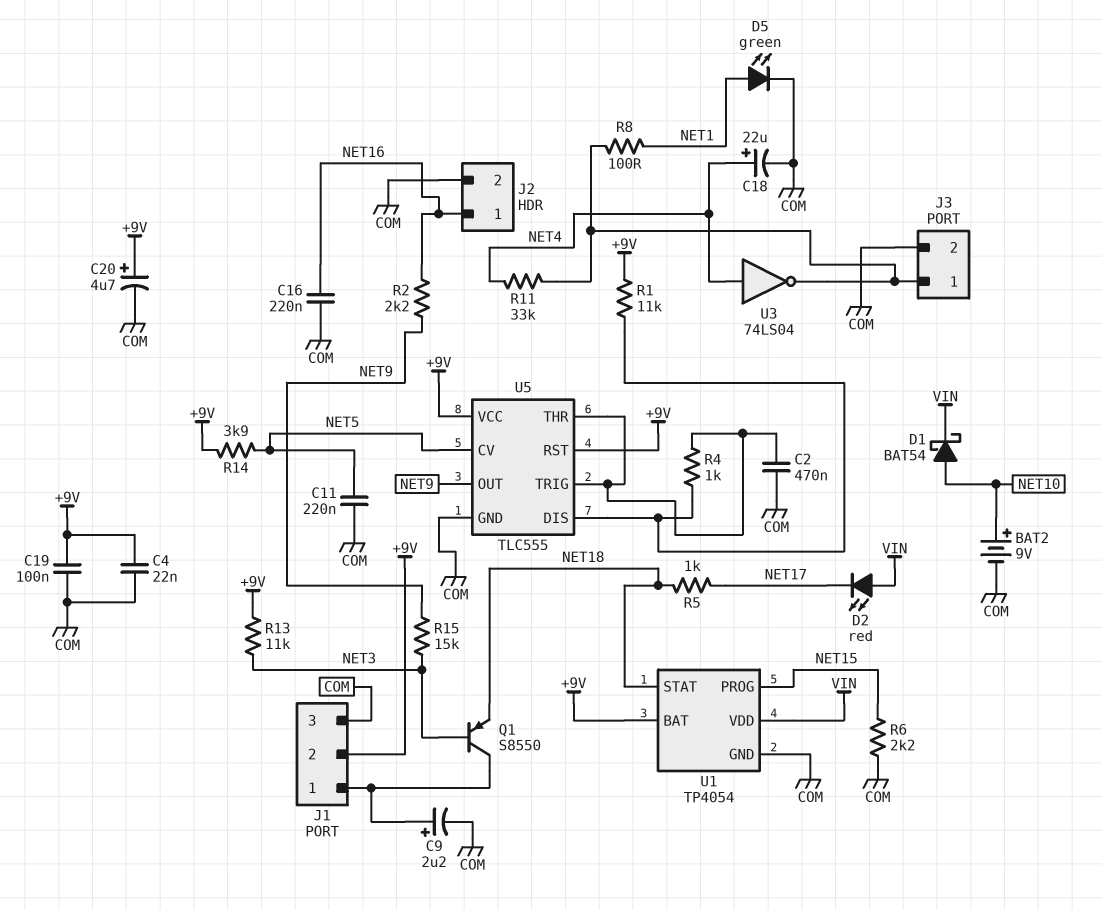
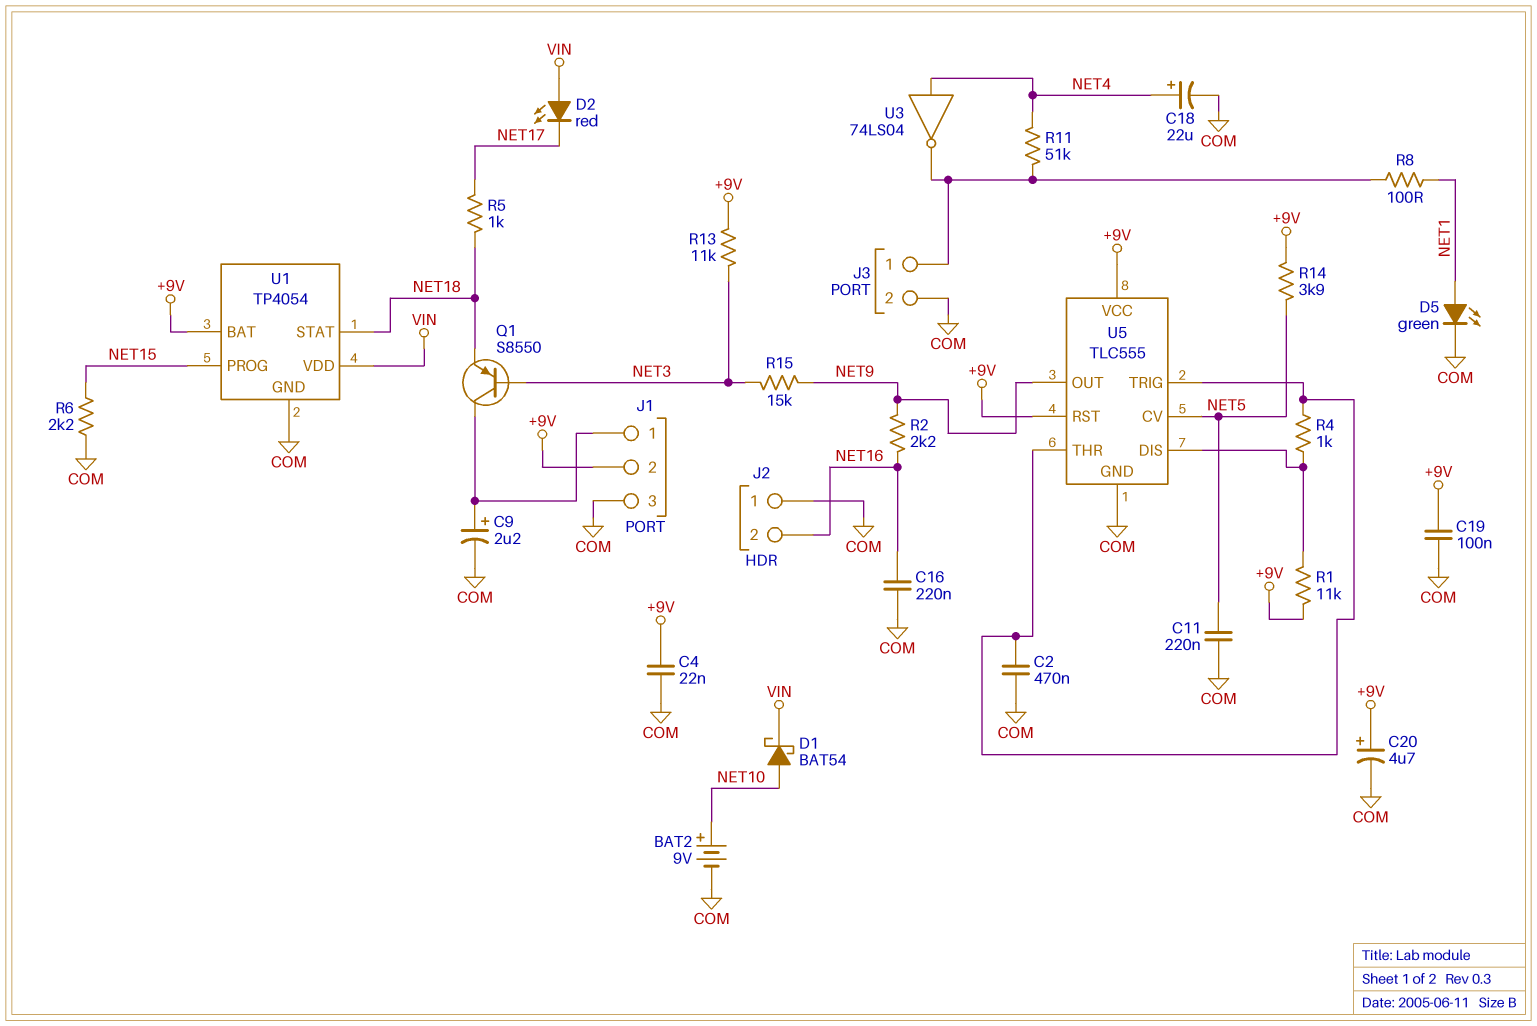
J2 pin 1: NET16 -> COM
J2 pin 2: COM -> NET16
R11: 33k (J3/1, NET4) -> 51k (J3/1, NET4)

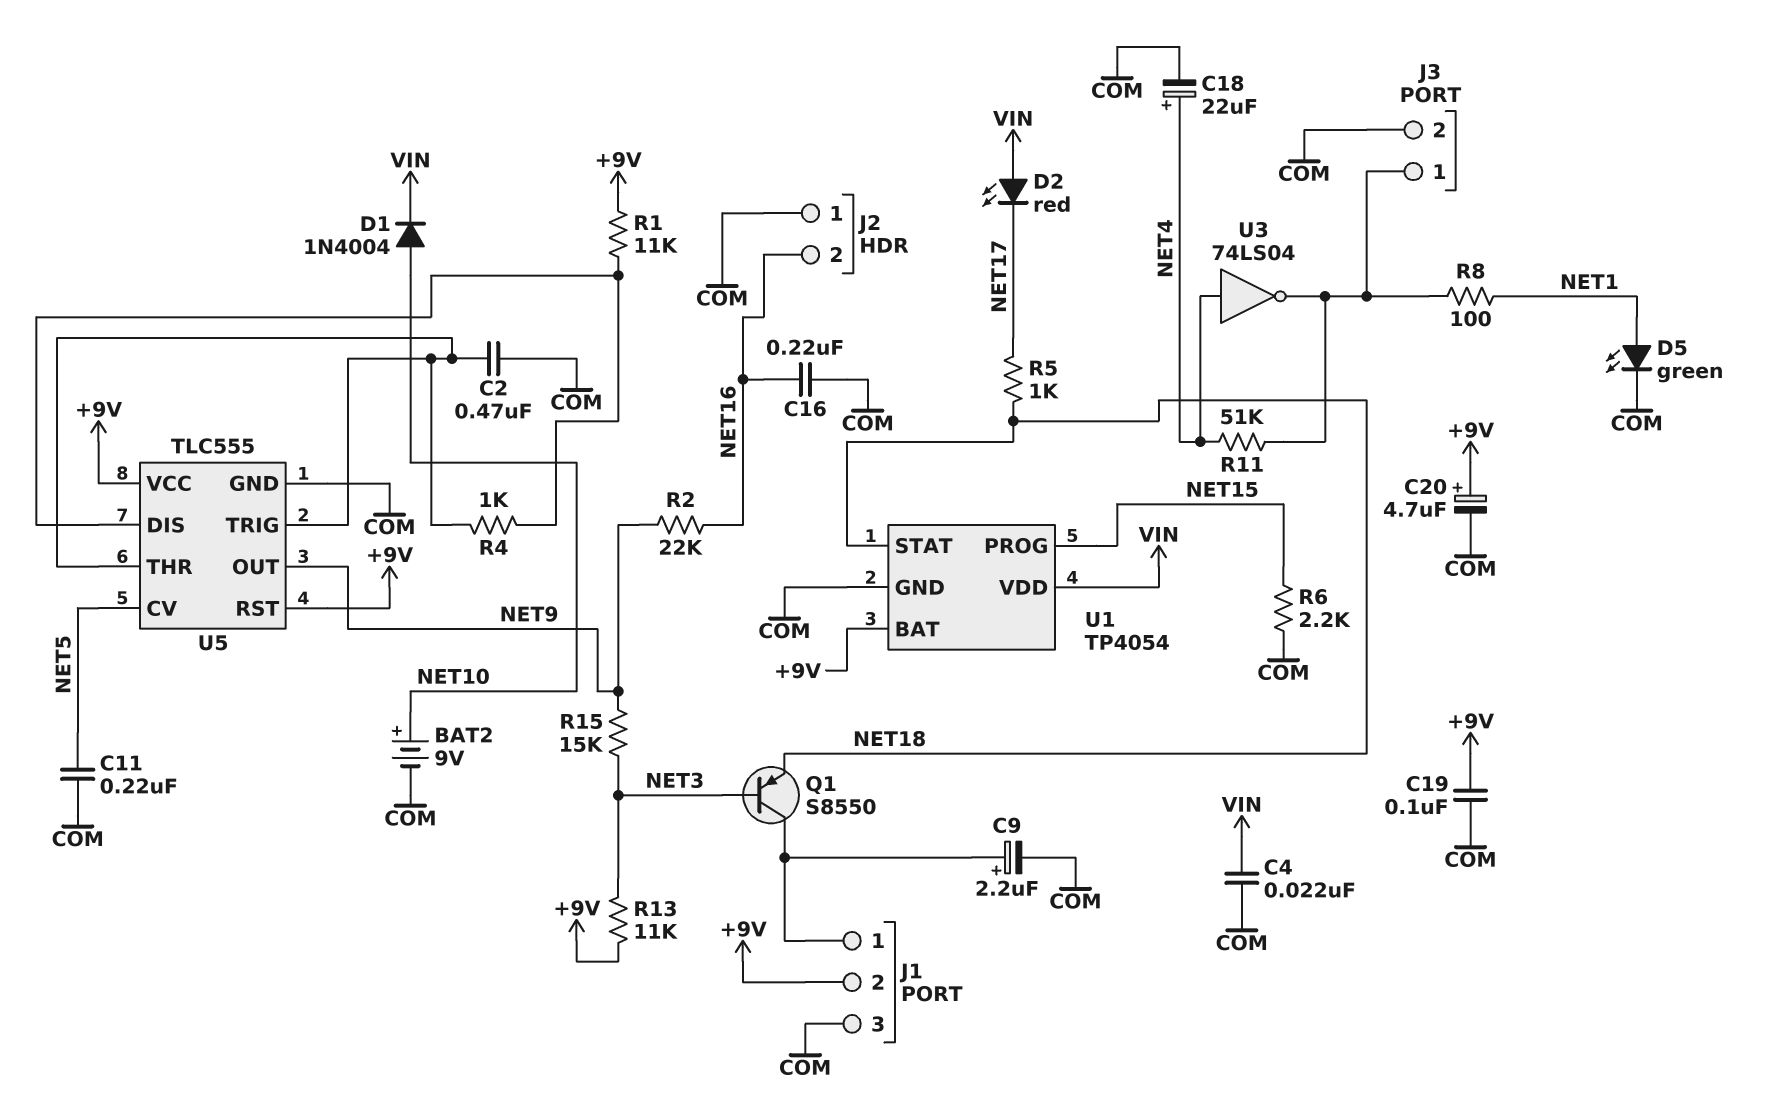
C4: 22nF (+9V, COM) -> 22nF (COM, VIN)
D1: schottky BAT54 (A NET10, K VIN) -> diode 1N4004 (A NET10, K VIN)
R2: 2.2k (NET9, NET16) -> 22k (NET9, NET16)
R14: 3.9k (+9V, NET5) -> none

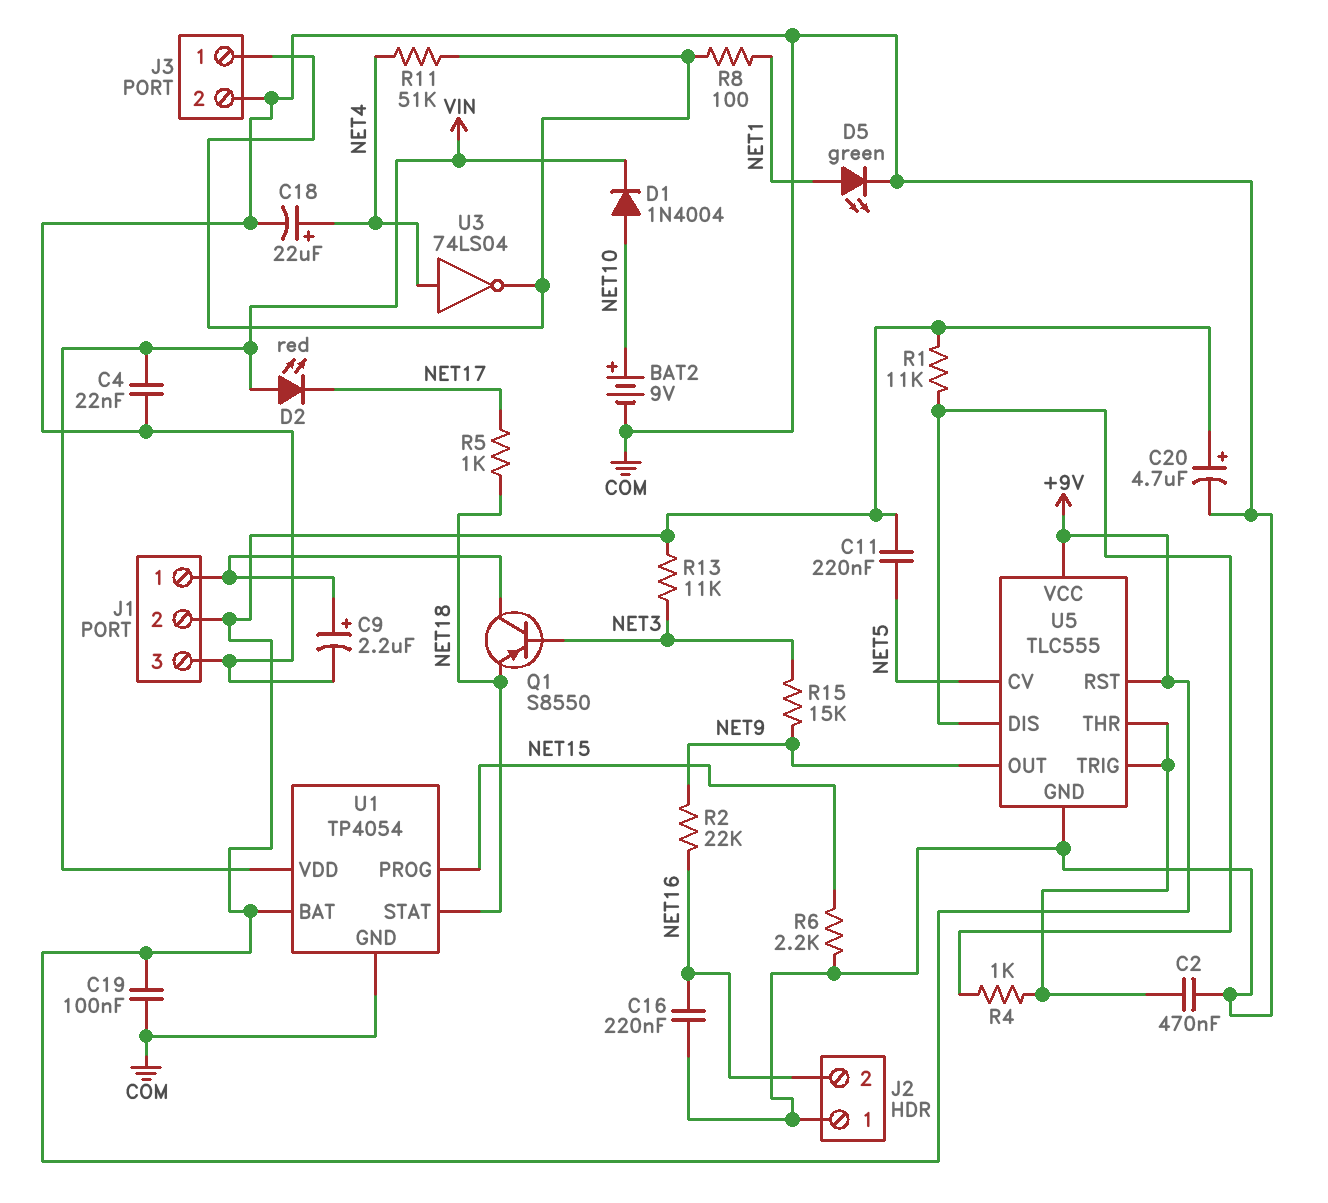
C11: 220nF (COM, NET5) -> 220nF (+9V, NET5)

